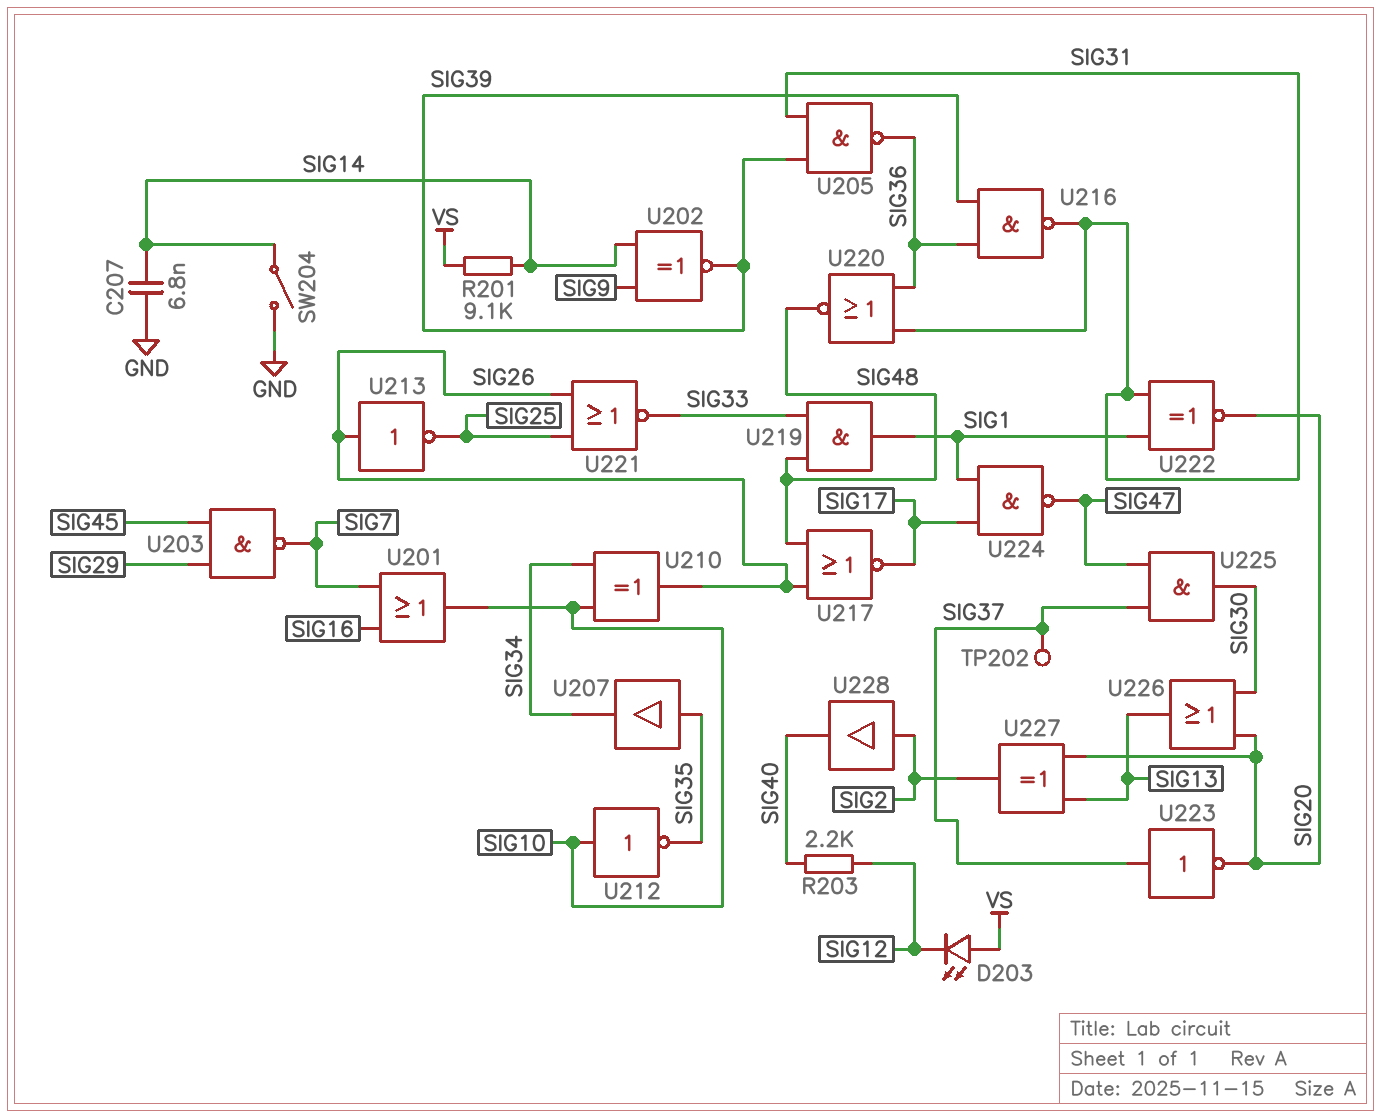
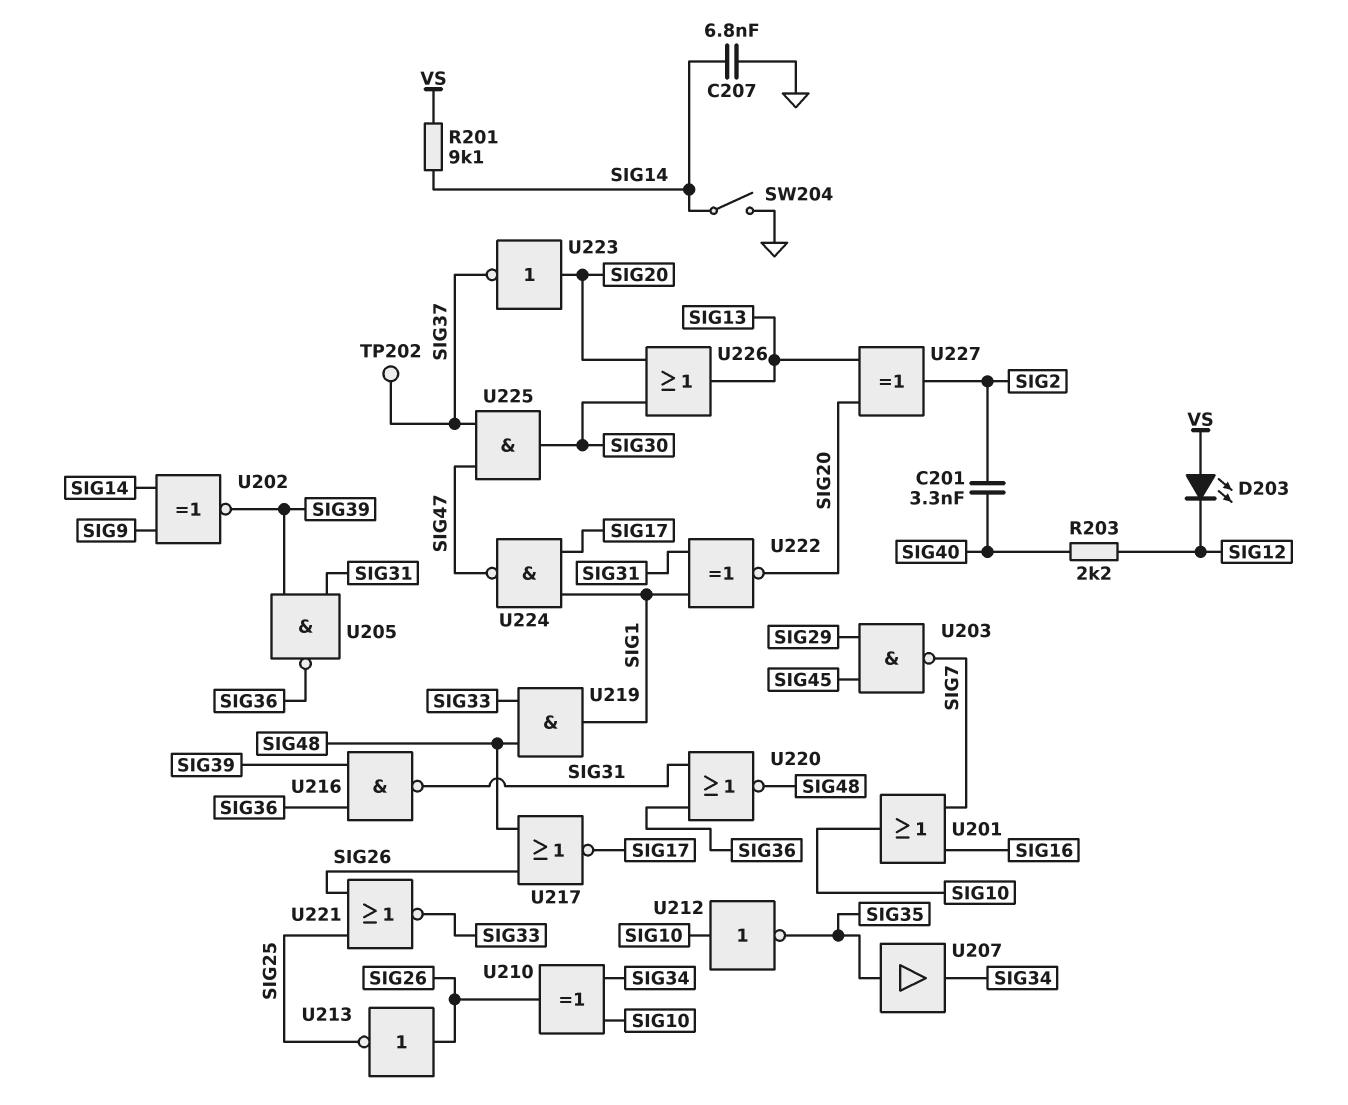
C201: none -> 3.3nF (SIG2, SIG40)
U223: NOT (in SIG37, out SIG20) -> NOT (in SIG20, out SIG37)
U228: buffer (in SIG2, out SIG40) -> none

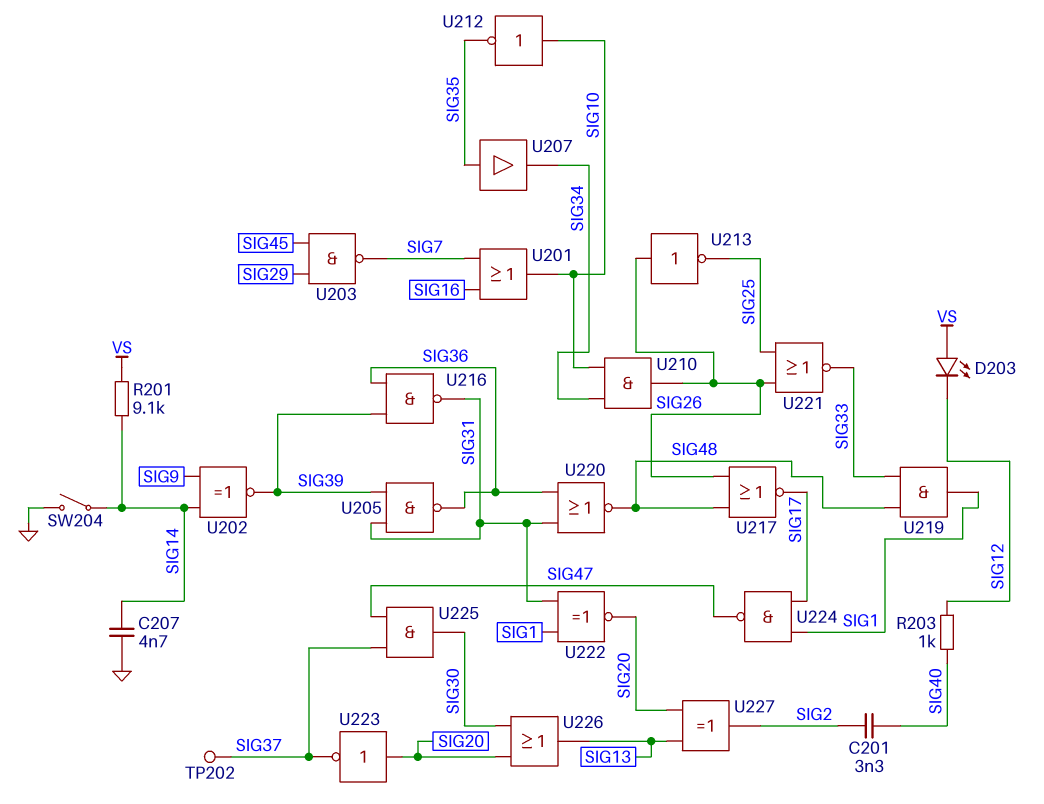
C207: 6.8nF (GND, SIG14) -> 4.7nF (GND, SIG14)
R203: 2.2k (SIG12, SIG40) -> 1k (SIG12, SIG40)
U210: XOR (in SIG10, in SIG34, out SIG26) -> AND (in SIG10, in SIG34, out SIG26)

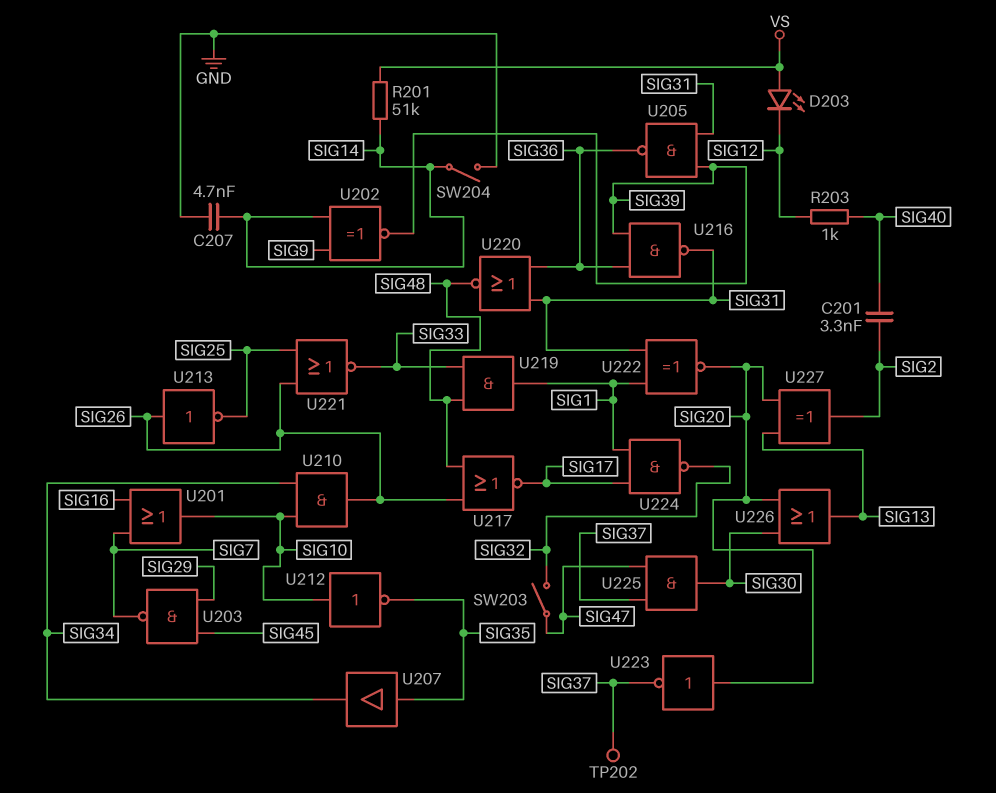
R201: 9.1k (SIG14, VS) -> 51k (SIG14, VS)
SW203: none -> switch (SIG32, SIG47)
U224: NAND (in SIG1, in SIG17, out SIG47) -> NAND (in SIG1, in SIG17, out SIG32)

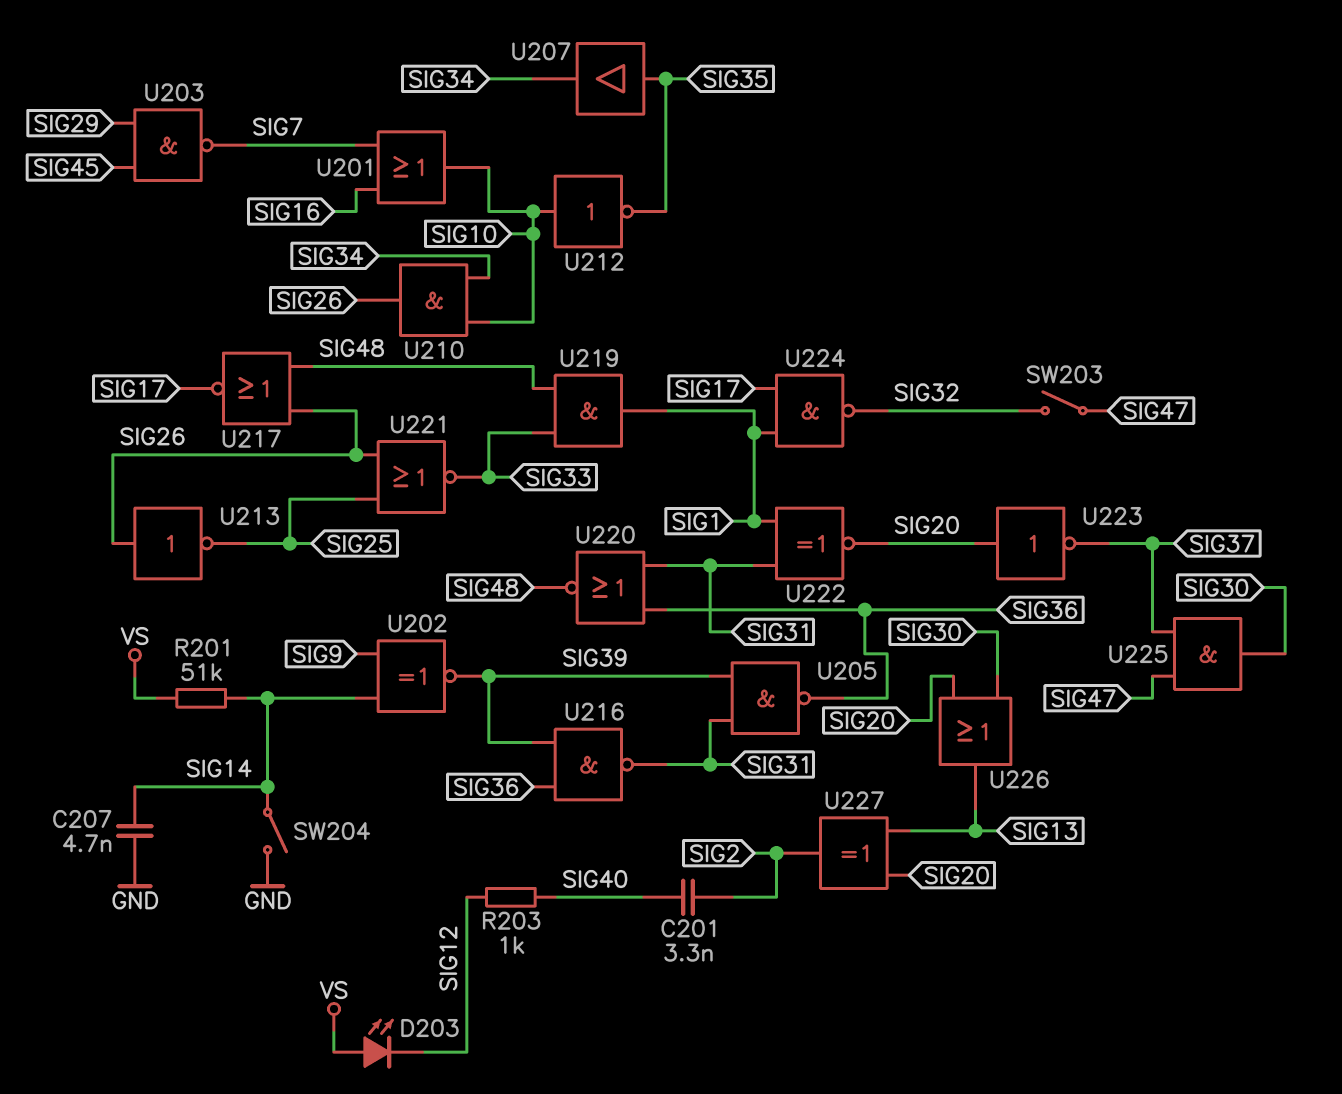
TP202: test point (SIG37) -> none

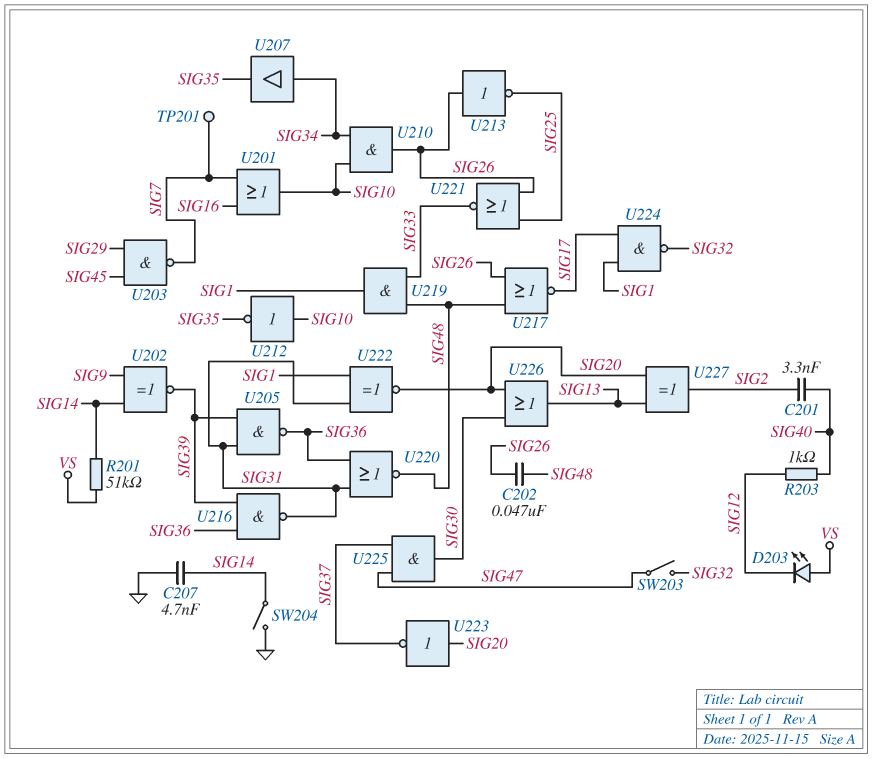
C202: none -> 47nF (SIG26, SIG48)
TP201: none -> test point (SIG7)
U207: buffer (in SIG35, out SIG34) -> buffer (in SIG34, out SIG35)

